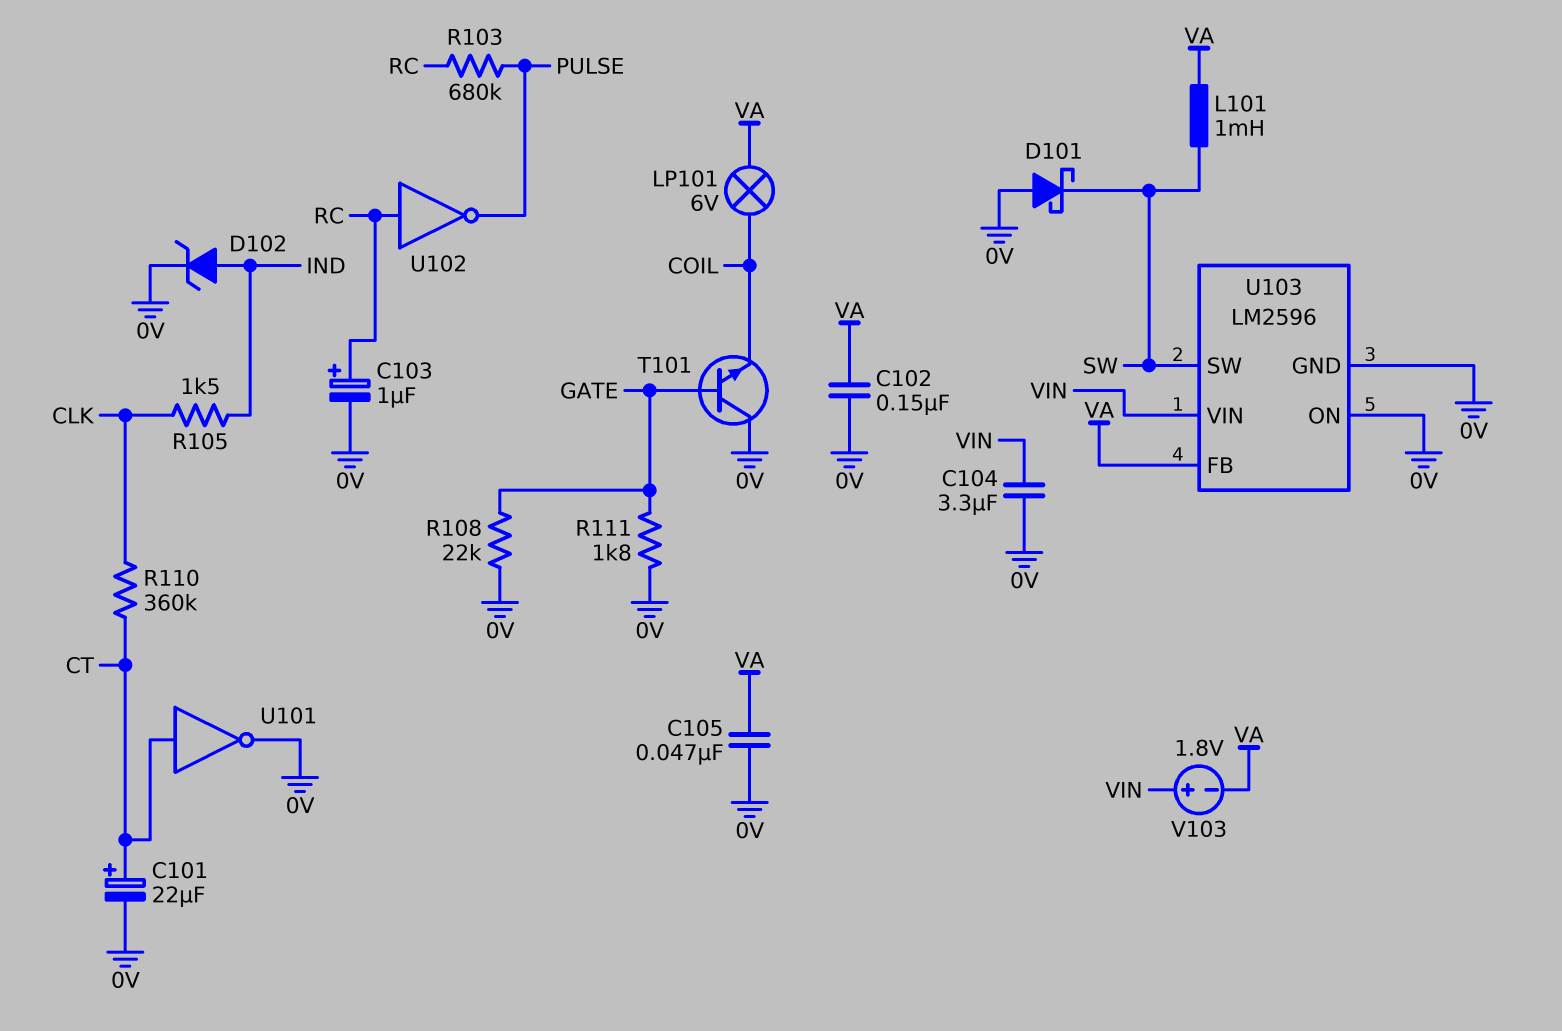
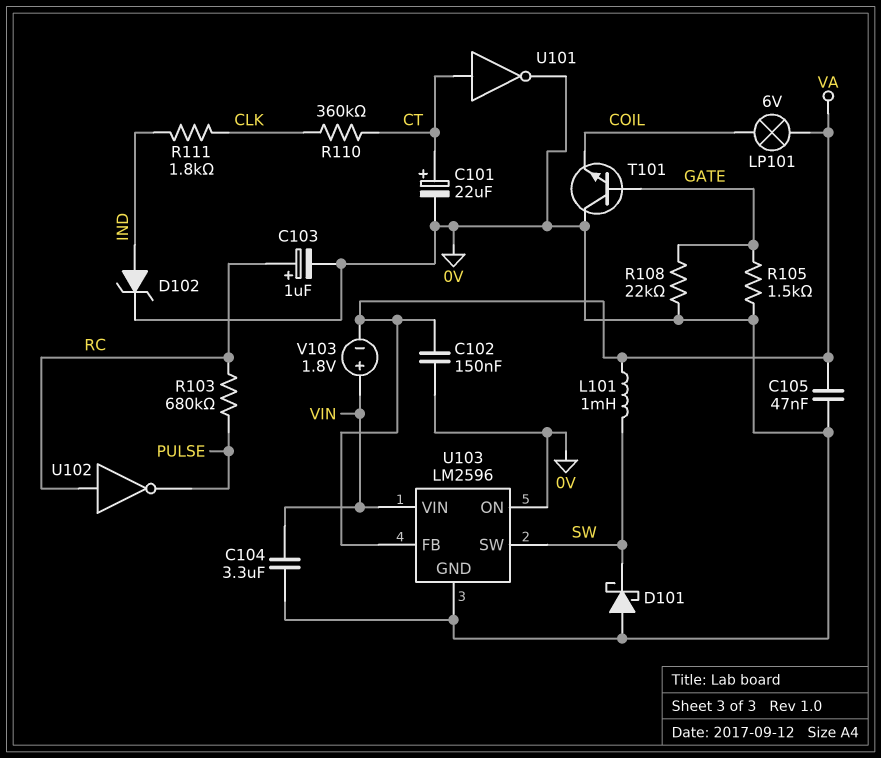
R105: 1.5k (CLK, IND) -> 1.5k (0V, GATE)
R111: 1.8k (0V, GATE) -> 1.8k (CLK, IND)

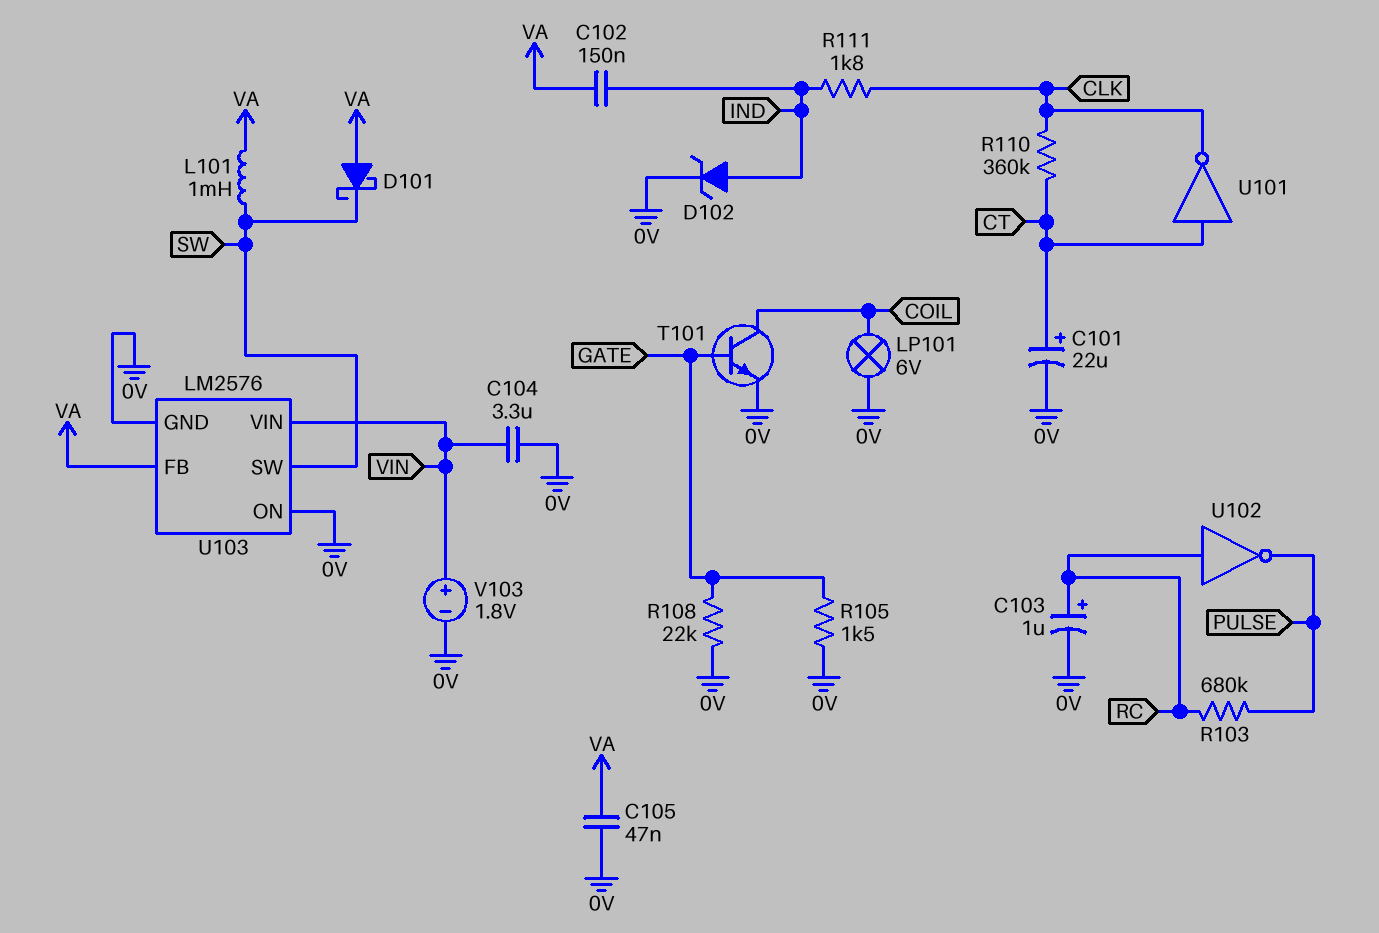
C102: 150nF (0V, VA) -> 150nF (IND, VA)
D101: schottky (A 0V, K SW) -> schottky (A VA, K SW)
LP101: lamp 6V (COIL, VA) -> lamp 6V (0V, COIL)
T101: NPN (B GATE, C 0V, E COIL) -> NPN (B GATE, C COIL, E 0V)
U101: NOT (in CT, out 0V) -> NOT (in CT, out CLK)
U103: LM2596 -> LM2576
V103: 1.8V (plus VIN, minus VA) -> 1.8V (plus VIN, minus 0V)

